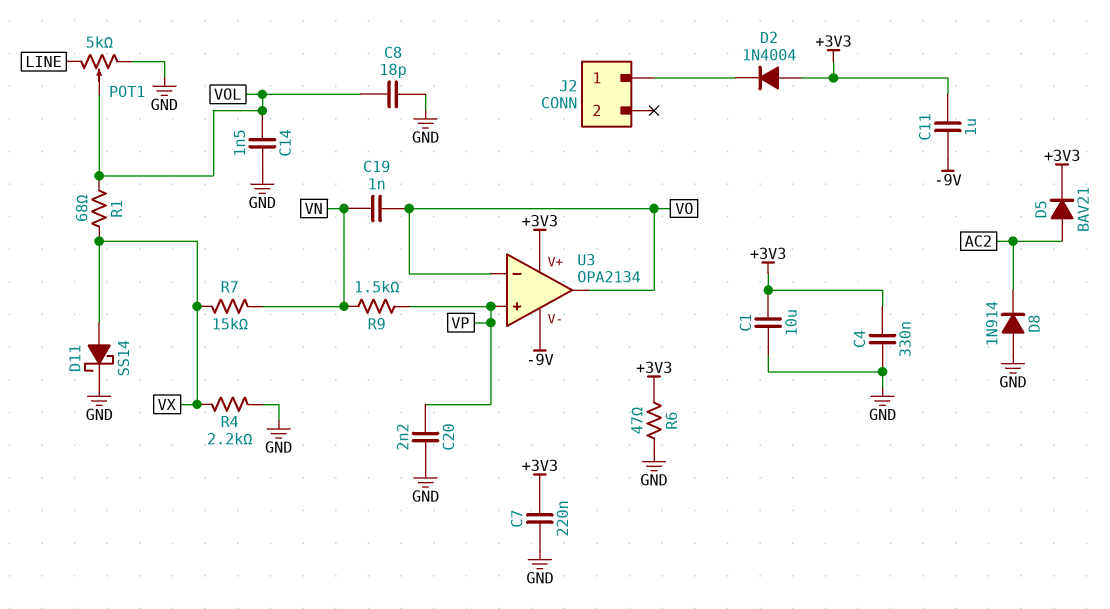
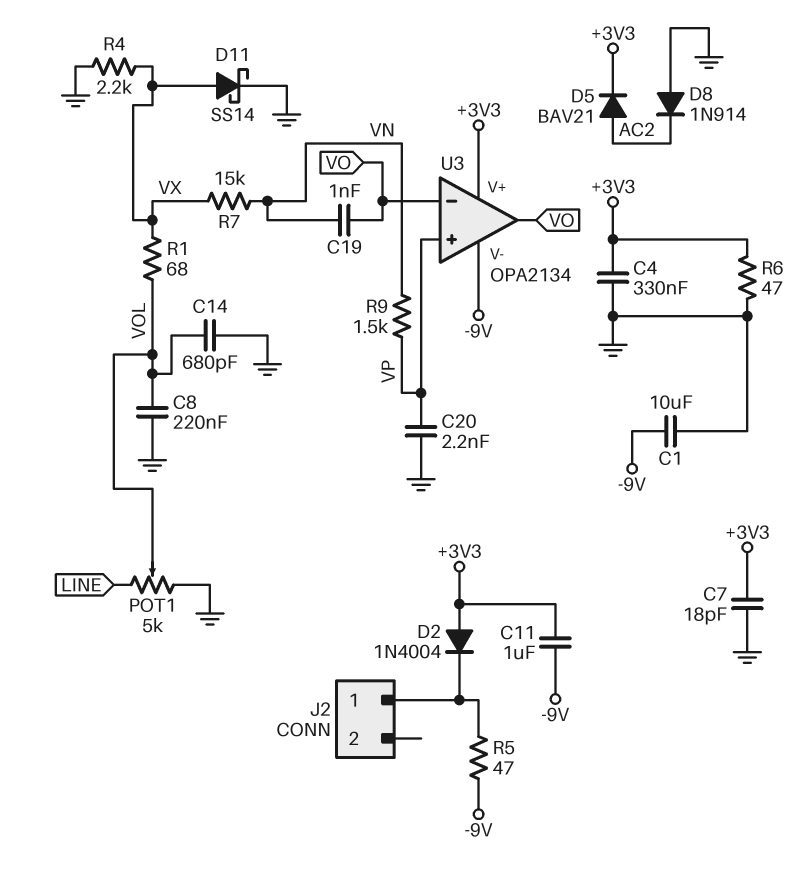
C1: 10uF (+3V3, GND) -> 10uF (-9V, GND)
C7: 220nF (+3V3, GND) -> 18pF (+3V3, GND)
C8: 18pF (GND, VOL) -> 220nF (GND, VOL)
C14: 1.5nF (GND, VOL) -> 680pF (GND, VOL)
R5: none -> 47 (-9V, J2/1)

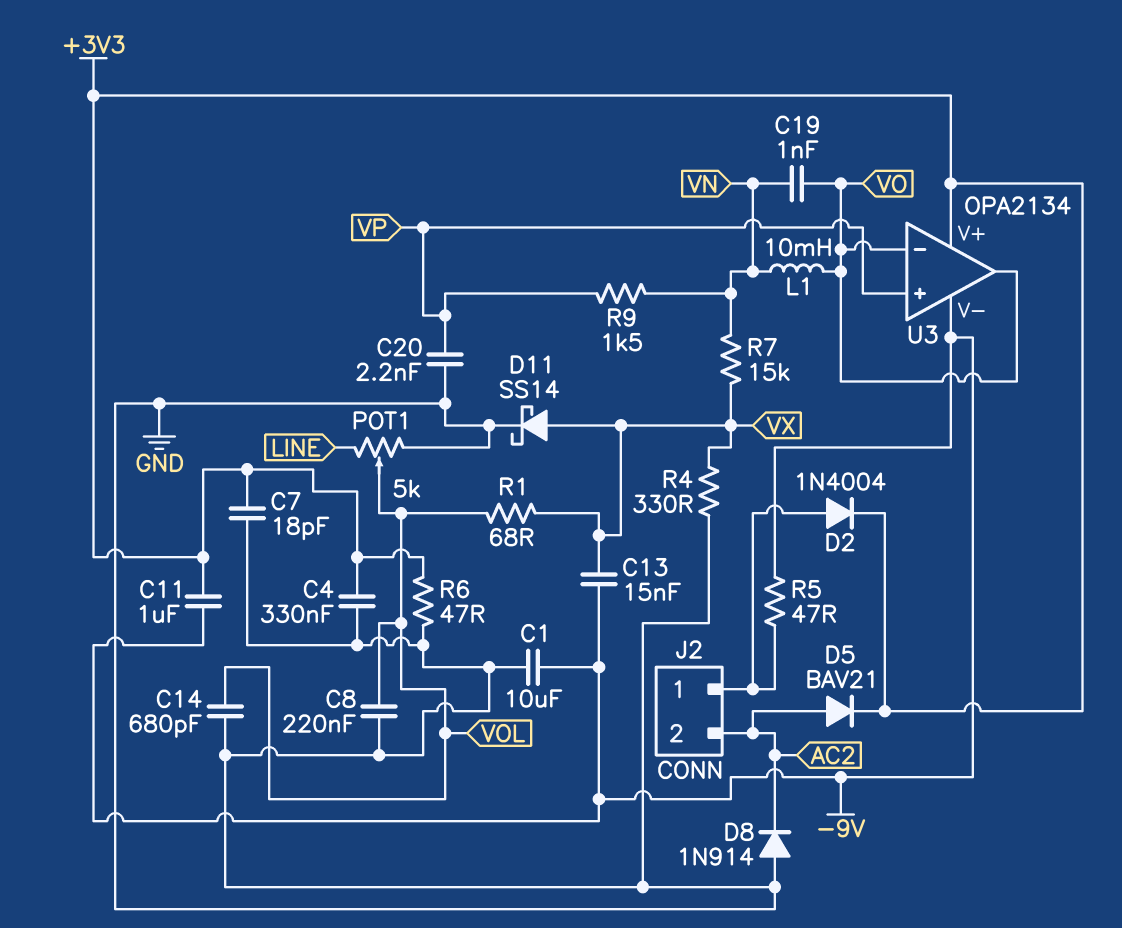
C13: none -> 15nF (-9V, VX)
D2: diode 1N4004 (A +3V3, K J2/1) -> diode 1N4004 (A J2/1, K +3V3)
J2 pin 2: none -> AC2
L1: none -> 10mH (VN, VO)
R4: 2.2k (GND, VX) -> 330 (GND, VX)

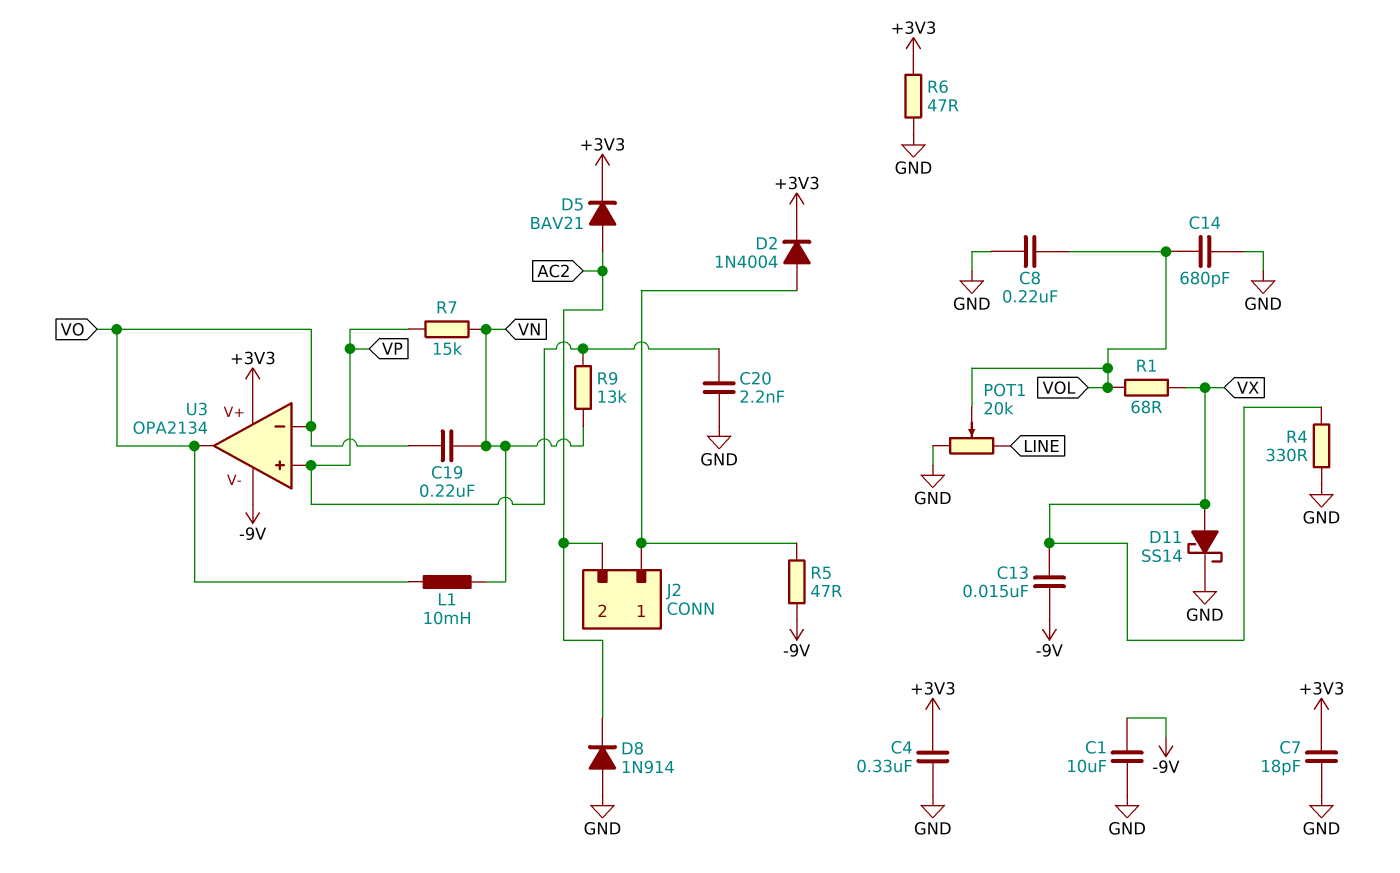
C11: 1uF (+3V3, -9V) -> none
C19: 1nF (VN, VO) -> 220nF (VN, VO)
POT1: 5k (GND, LINE, wiper VOL) -> 20k (GND, LINE, wiper VOL)
R7: 15k (VN, VX) -> 15k (VN, VP)
R9: 1.5k (VN, VP) -> 13k (VN, VP)

